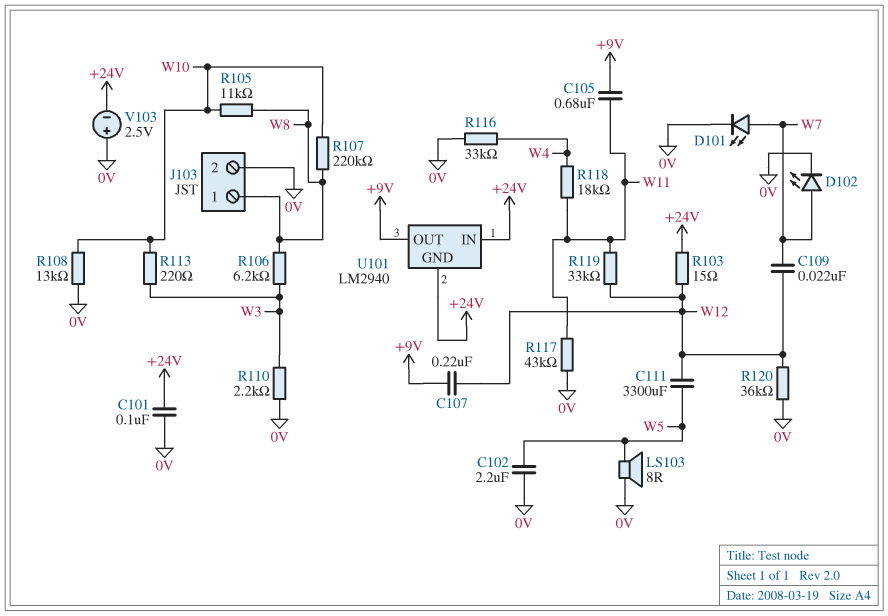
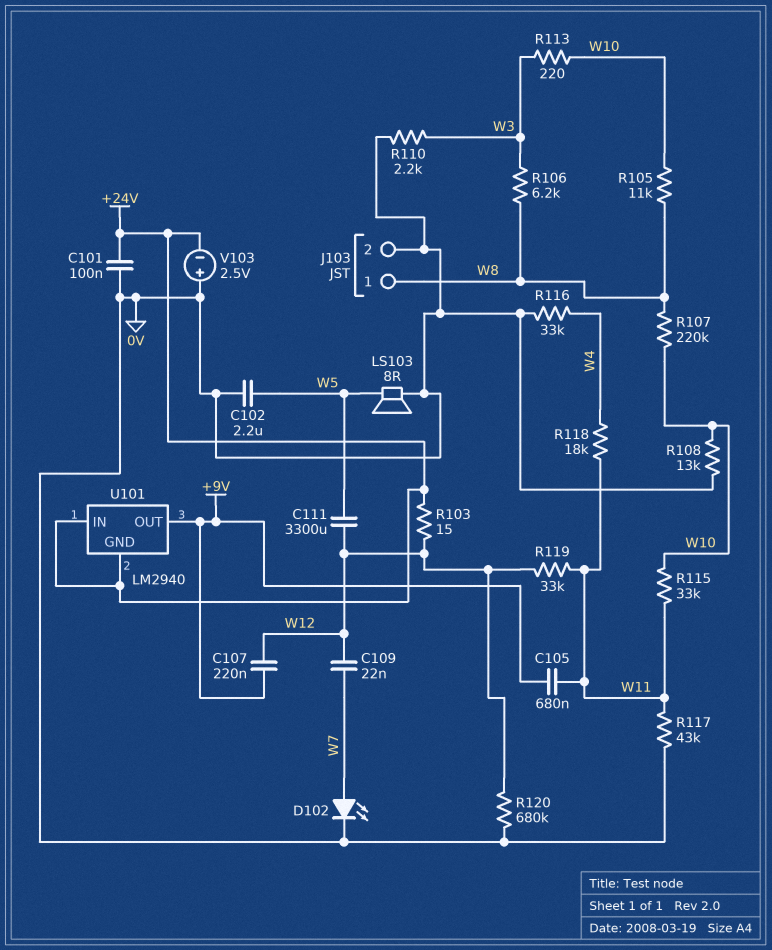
D101: LED (A W7, K 0V) -> none
R115: none -> 33k (W10, W11)
R120: 36k (0V, W12) -> 680k (0V, W12)

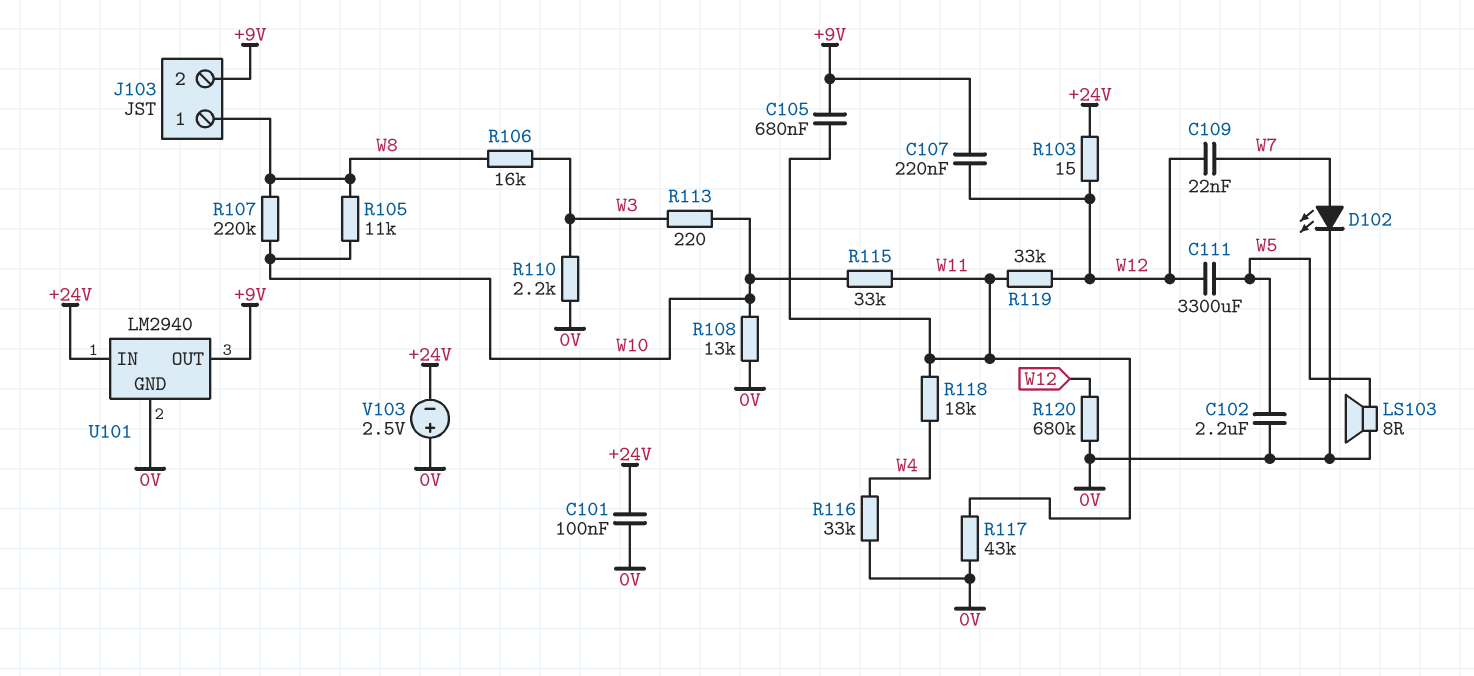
J103 pin 2: 0V -> +9V
R106: 6.2k (W3, W8) -> 16k (W3, W8)
U101 pin GND: +24V -> 0V

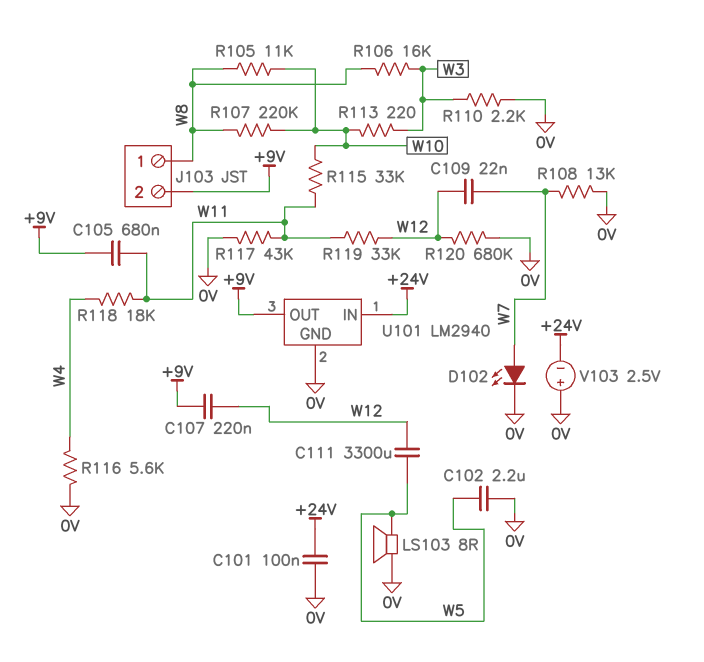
R103: 15 (+24V, W12) -> none
R108: 13k (0V, W10) -> 13k (0V, W7)
R116: 33k (0V, W4) -> 5.6k (0V, W4)

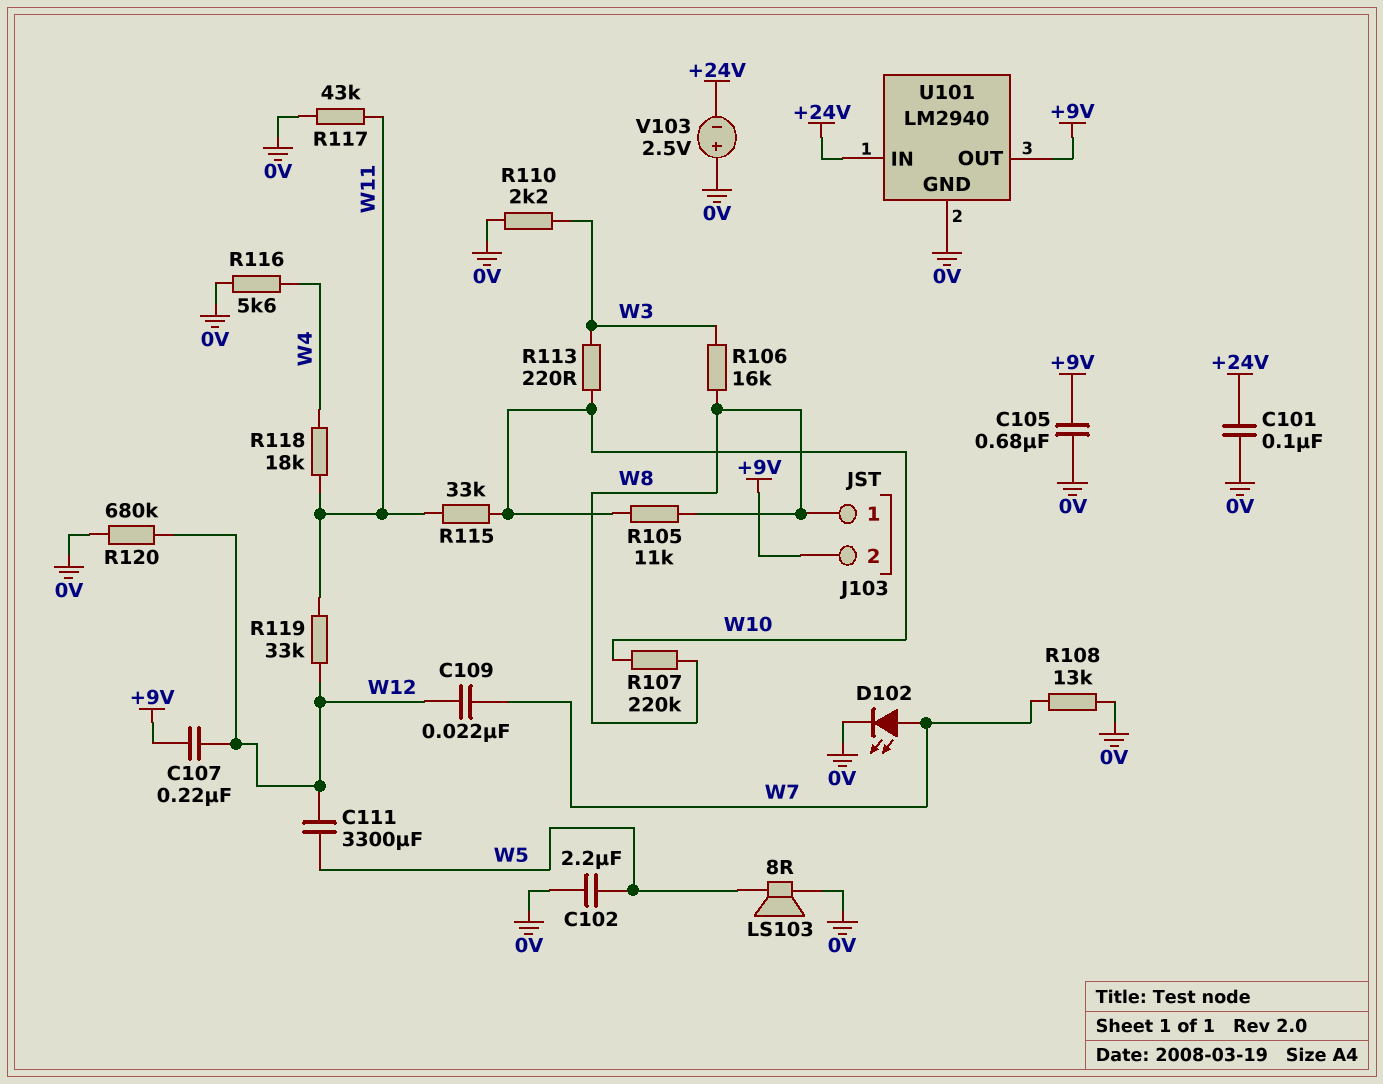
C105: 680nF (+9V, W11) -> 680nF (+9V, 0V)

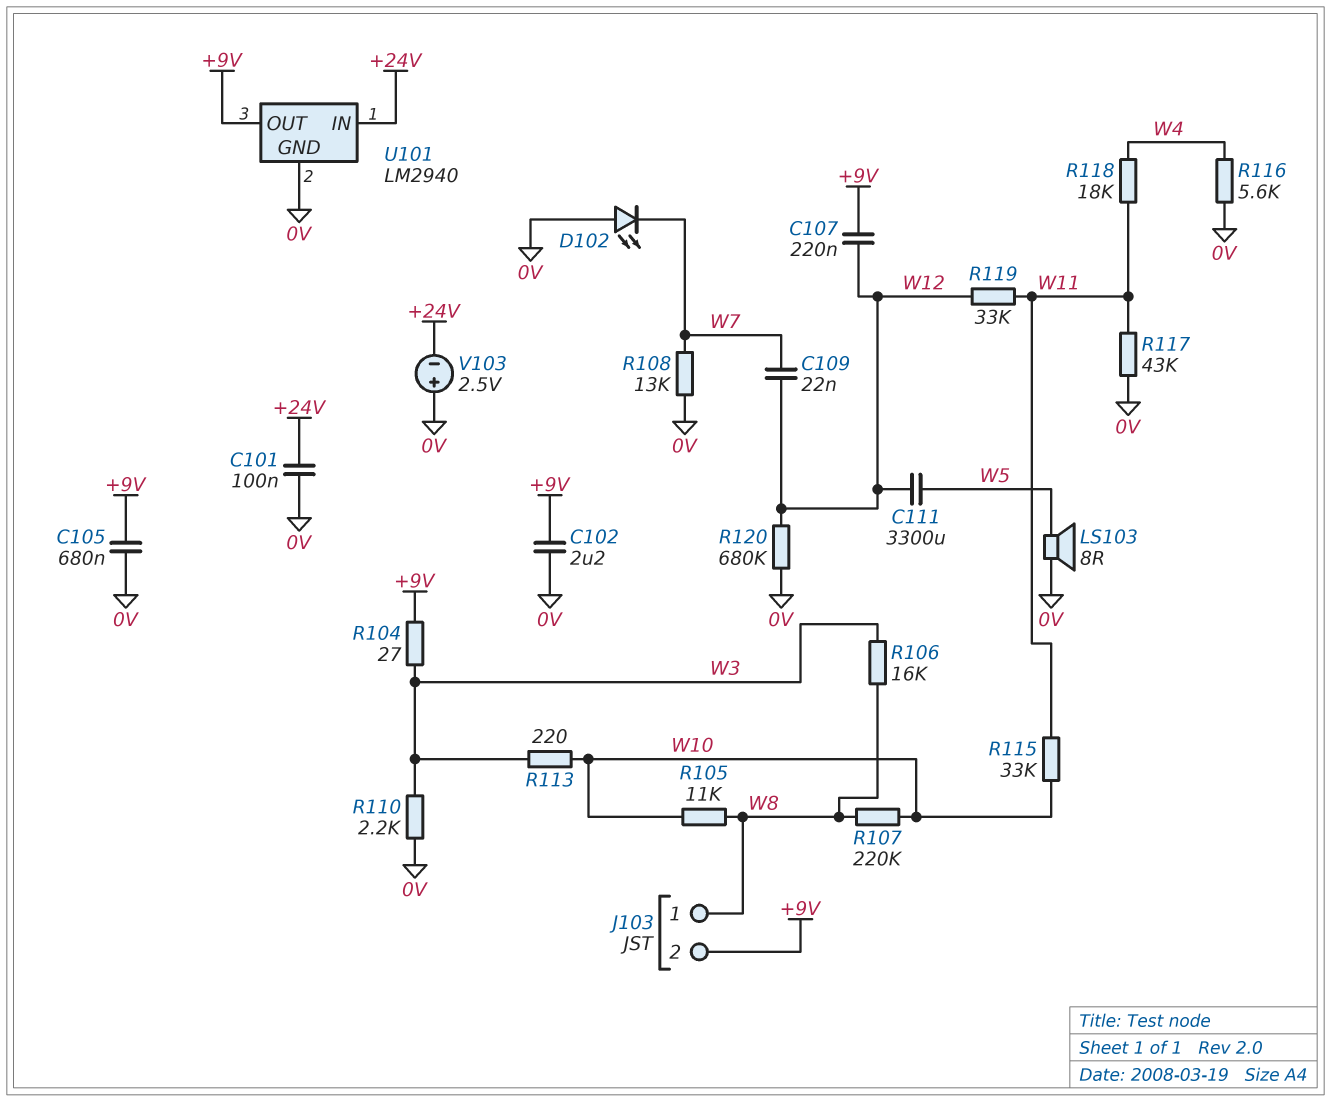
C102: 2.2uF (0V, W5) -> 2.2uF (+9V, 0V)
D102: LED (A W7, K 0V) -> LED (A 0V, K W7)
R104: none -> 27 (+9V, W3)

